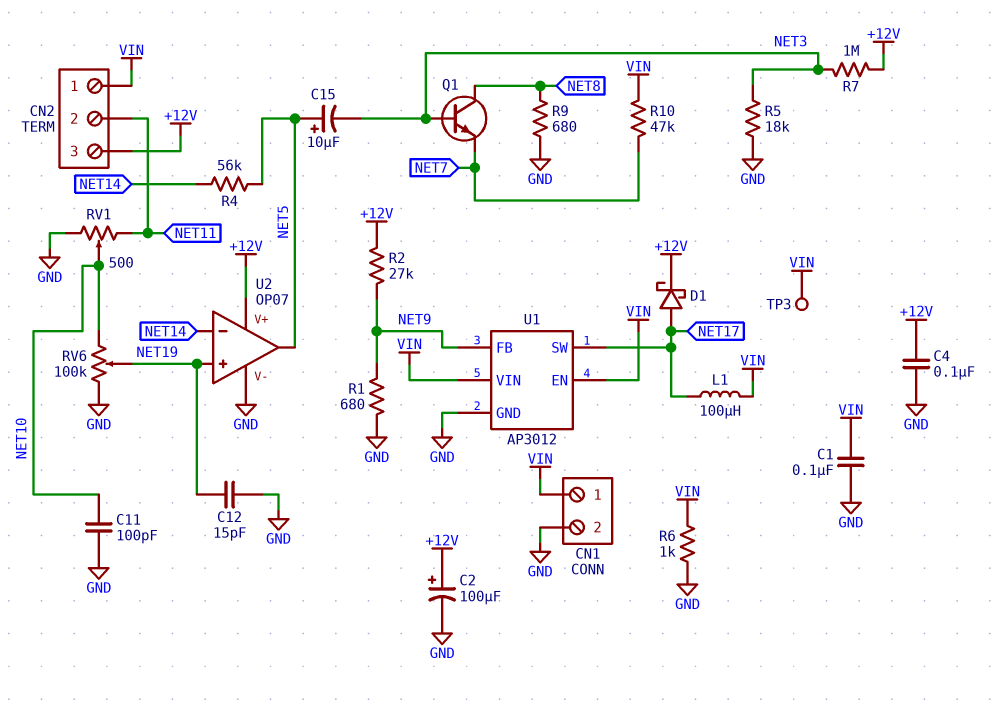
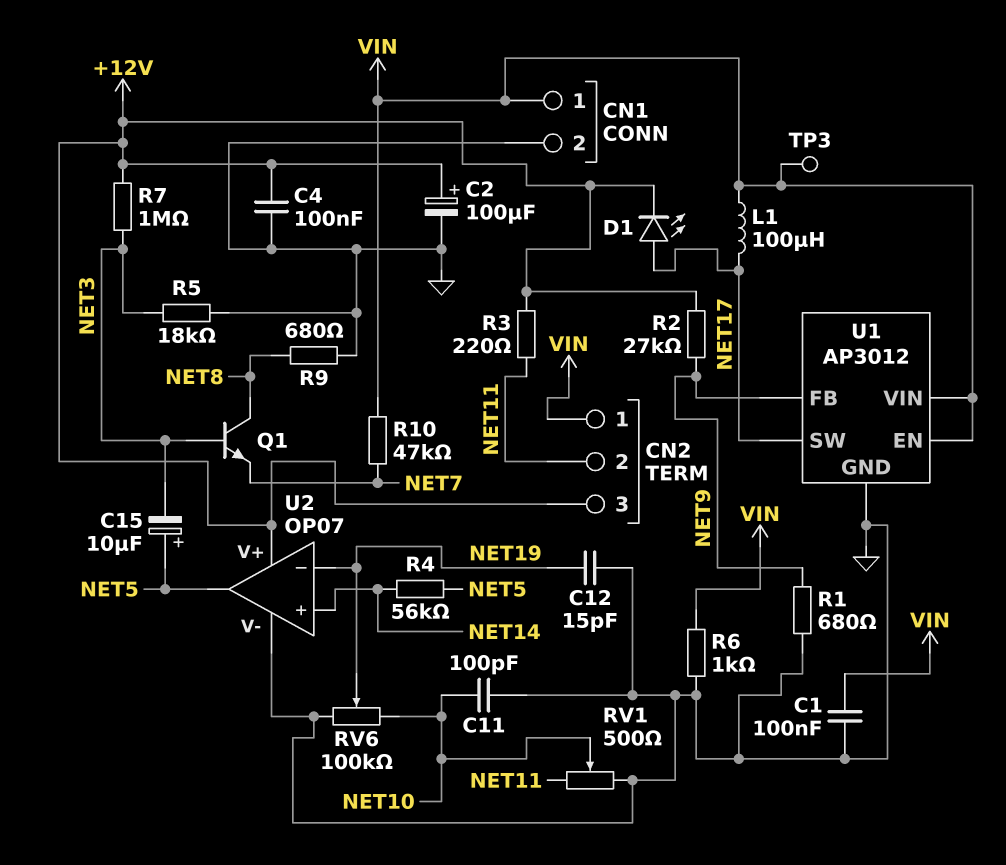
D1: schottky (A NET17, K +12V) -> LED (A NET17, K +12V)
R3: none -> 220 (+12V, NET11)
U2 pin in+: NET19 -> NET14
U2 pin in-: NET14 -> NET19

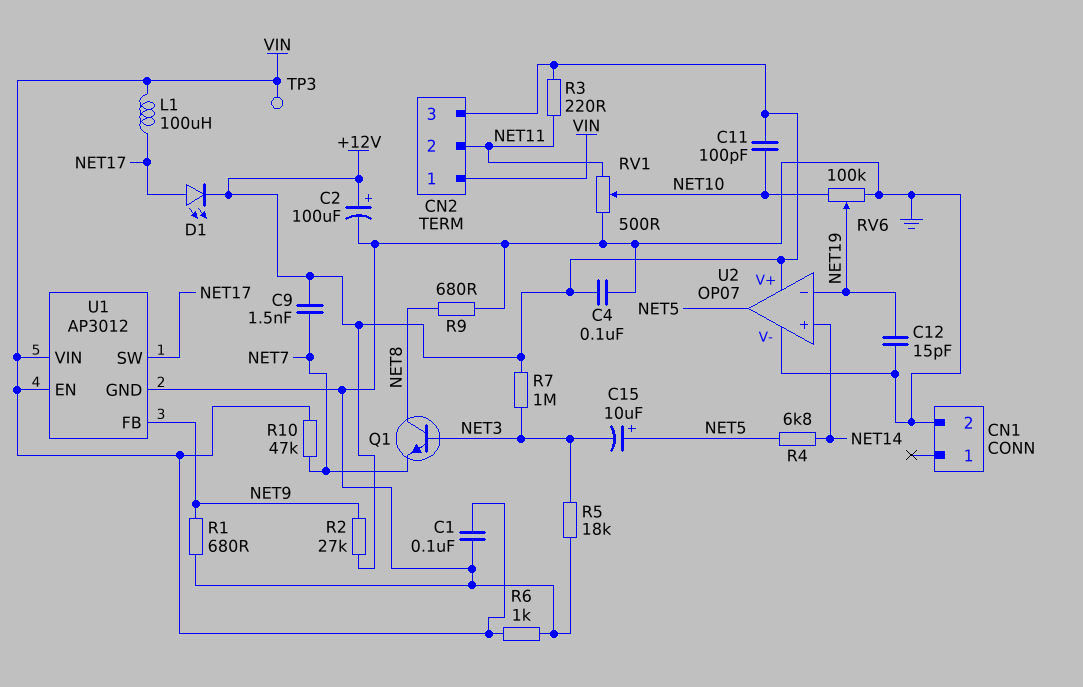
C9: none -> 1.5nF (+12V, NET7)
C11: 100pF (GND, NET10) -> 100pF (+12V, NET10)
CN1 pin 1: VIN -> none
R4: 56k (NET5, NET14) -> 6.8k (NET5, NET14)

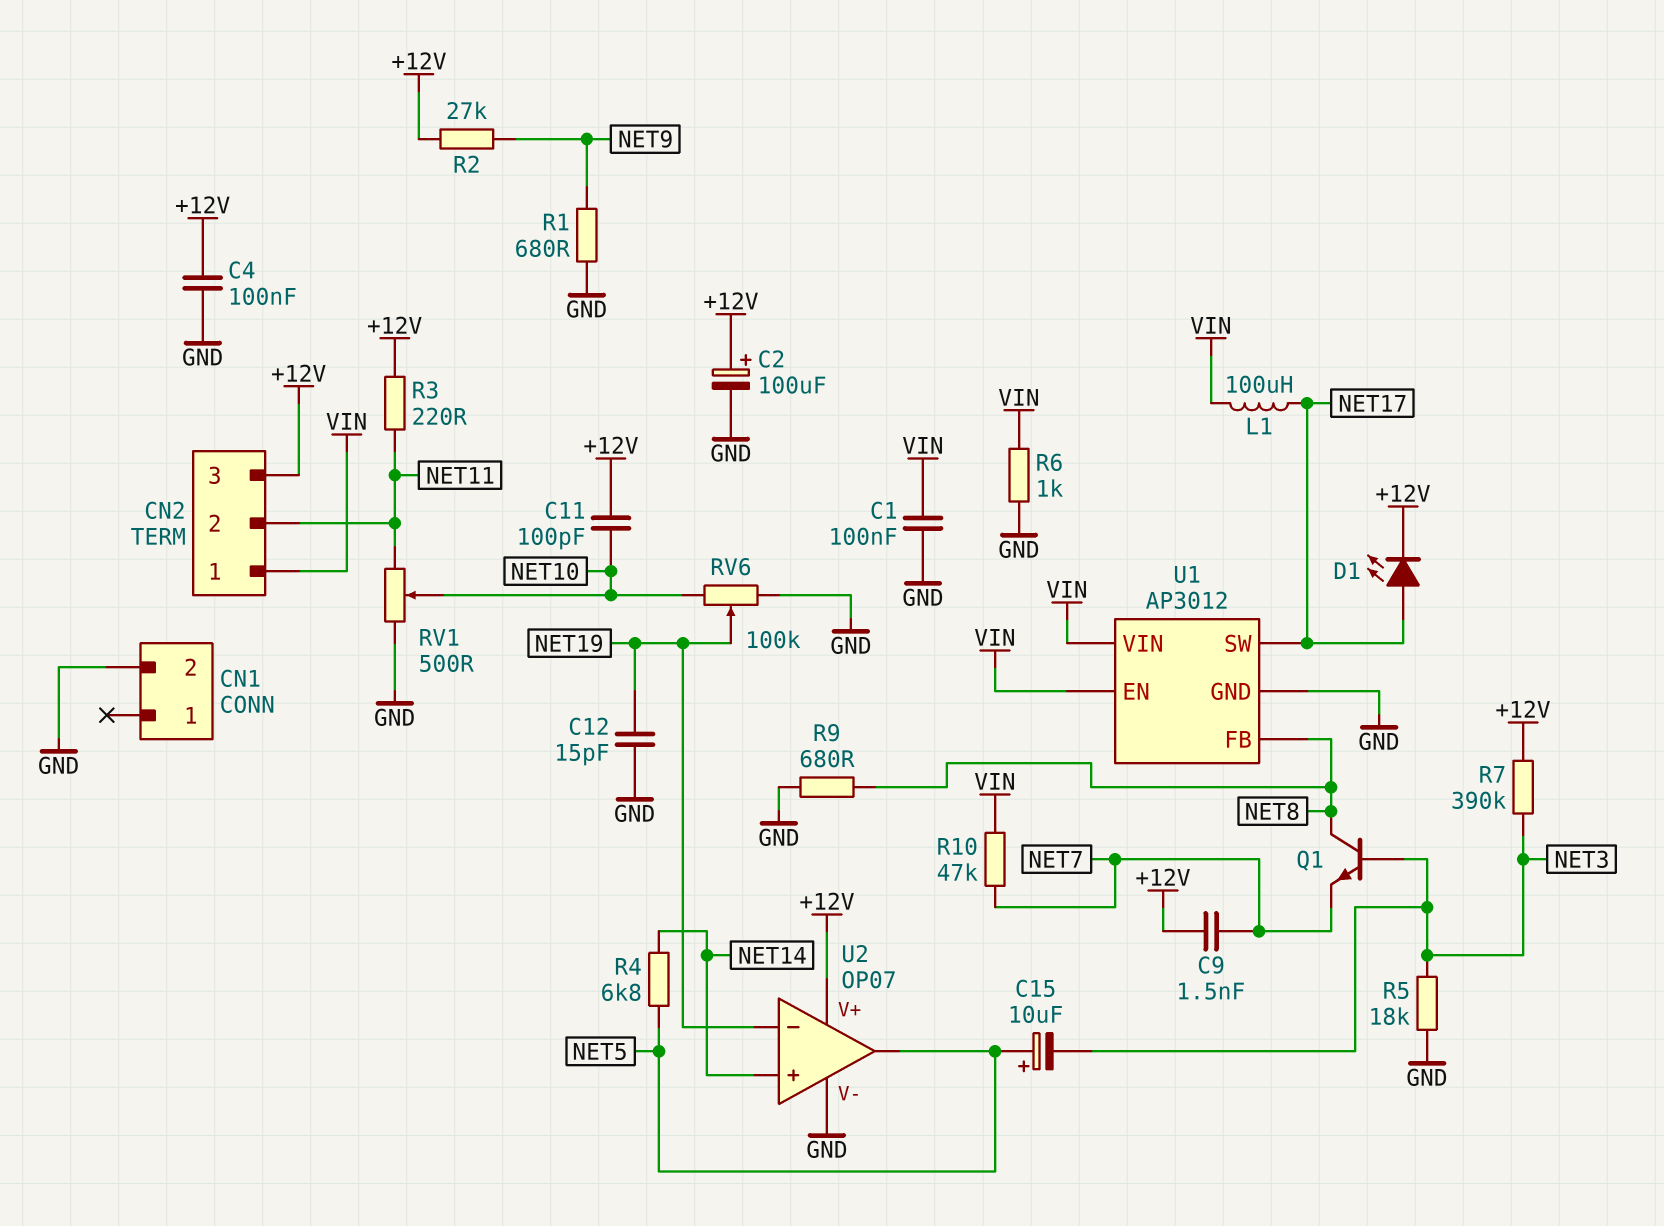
R7: 1M (+12V, NET3) -> 390k (+12V, NET3)
TP3: test point (VIN) -> none
U1 pin FB: NET9 -> NET8

